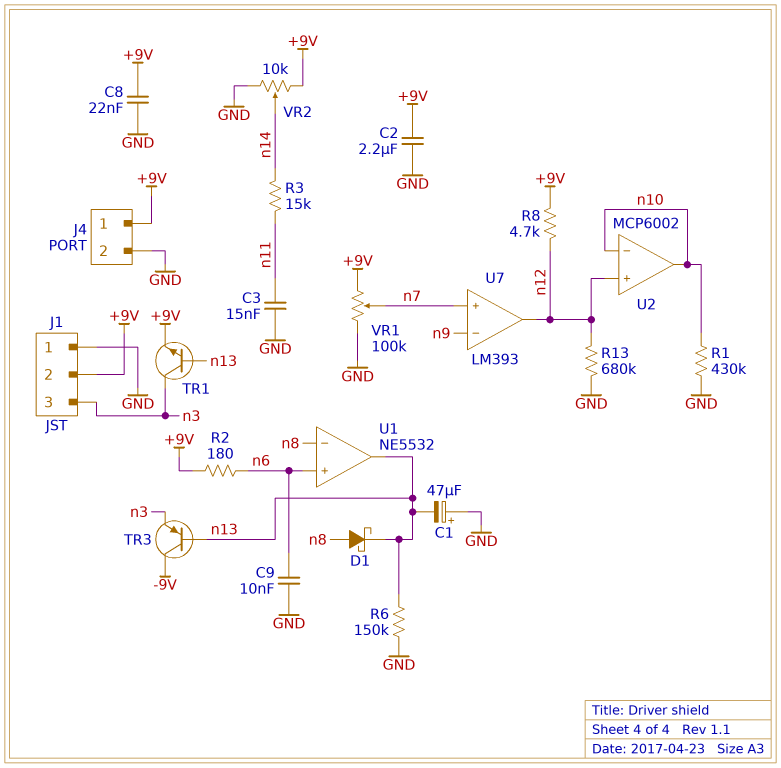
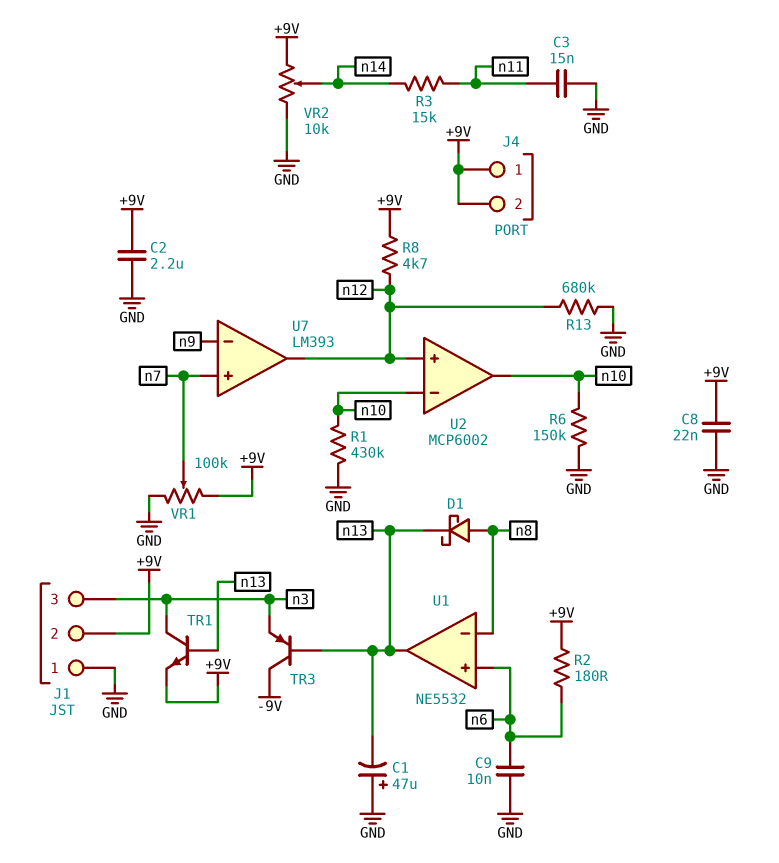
J4 pin 2: GND -> +9V
R6: 150k (GND, n13) -> 150k (GND, n10)

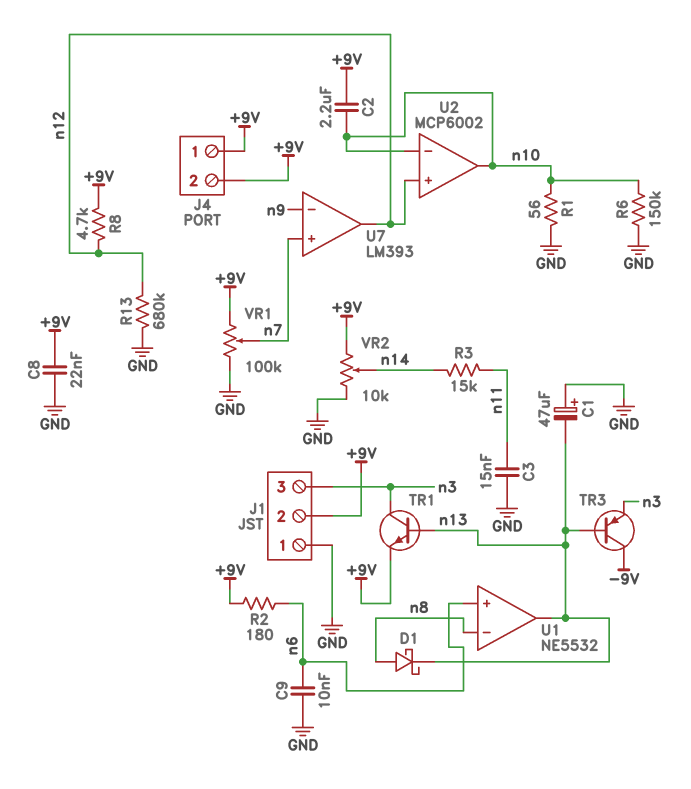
C2: 2.2uF (+9V, GND) -> 2.2uF (+9V, n10)
R1: 430k (GND, n10) -> 56 (GND, n10)

